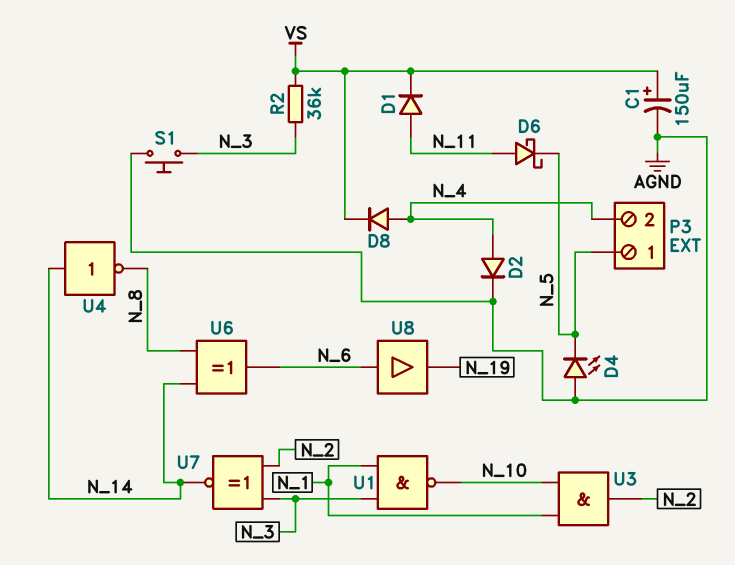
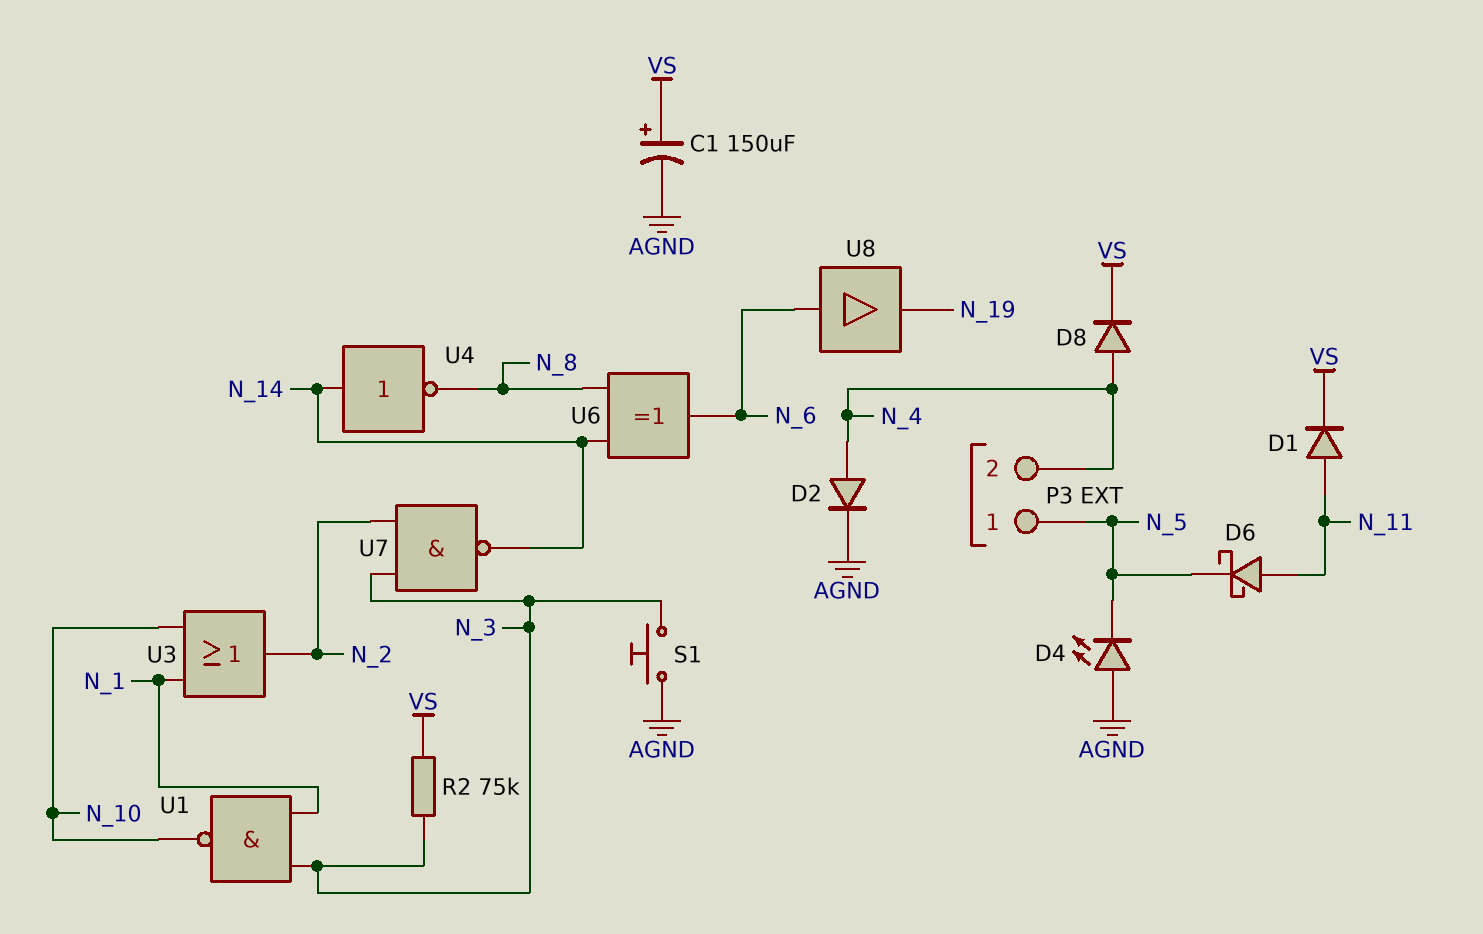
R2: 36k (N_3, VS) -> 75k (N_3, VS)
U3: AND (in N_1, in N_10, out N_2) -> OR (in N_1, in N_10, out N_2)
U7: XNOR (in N_2, in N_3, out N_14) -> NAND (in N_2, in N_3, out N_14)

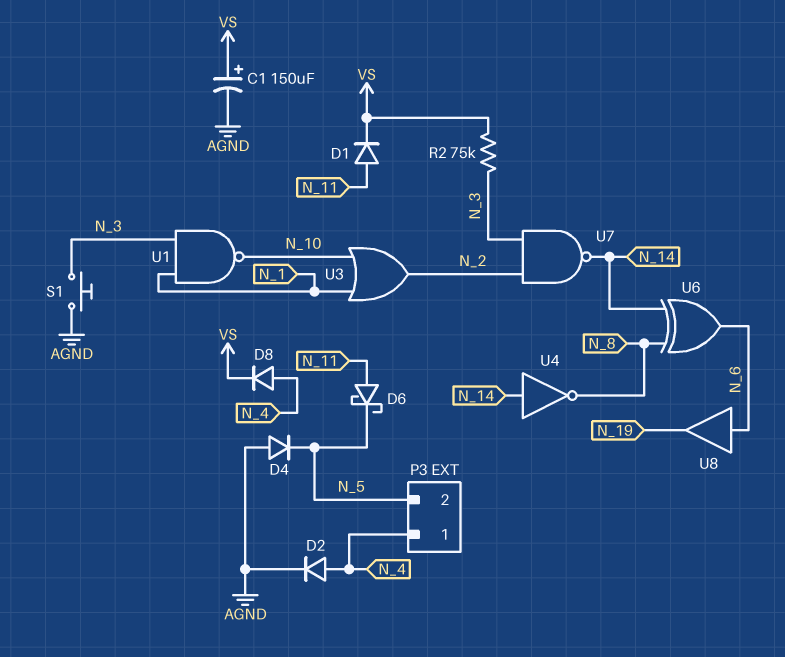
D4: LED (A AGND, K N_5) -> diode (A AGND, K N_5)
P3 pin 1: N_5 -> N_4
P3 pin 2: N_4 -> N_5

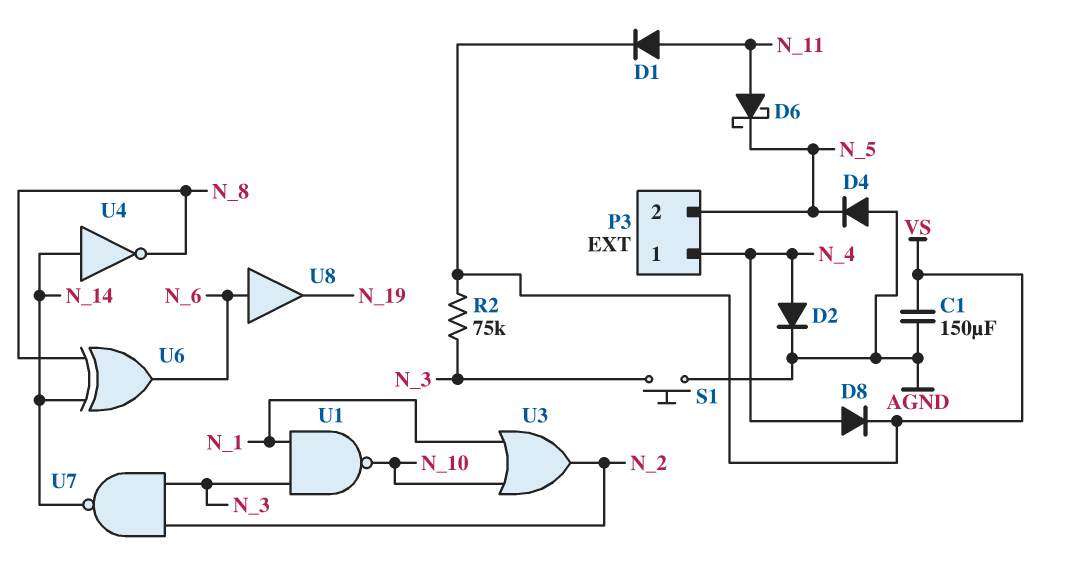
C1: 150uF (plus VS, minus AGND) -> 150uF (AGND, VS)

